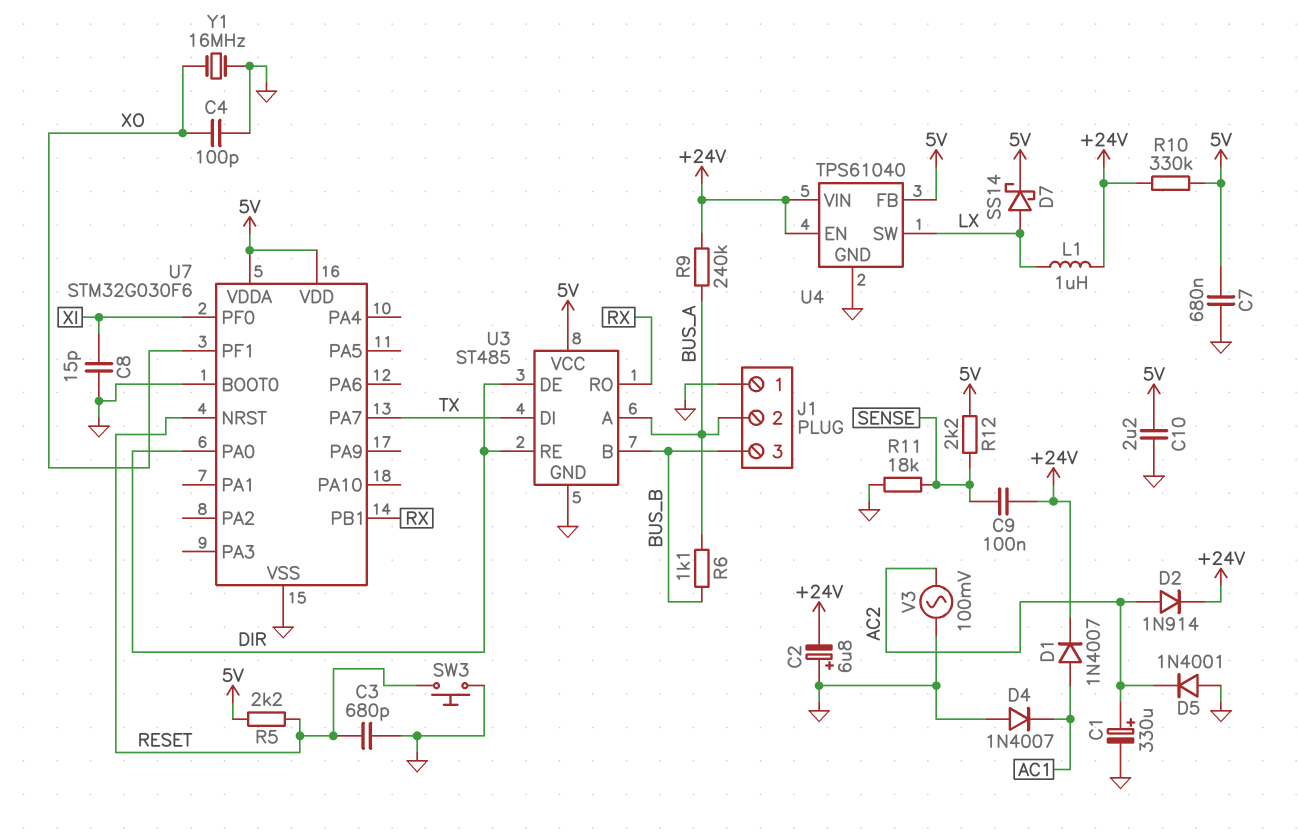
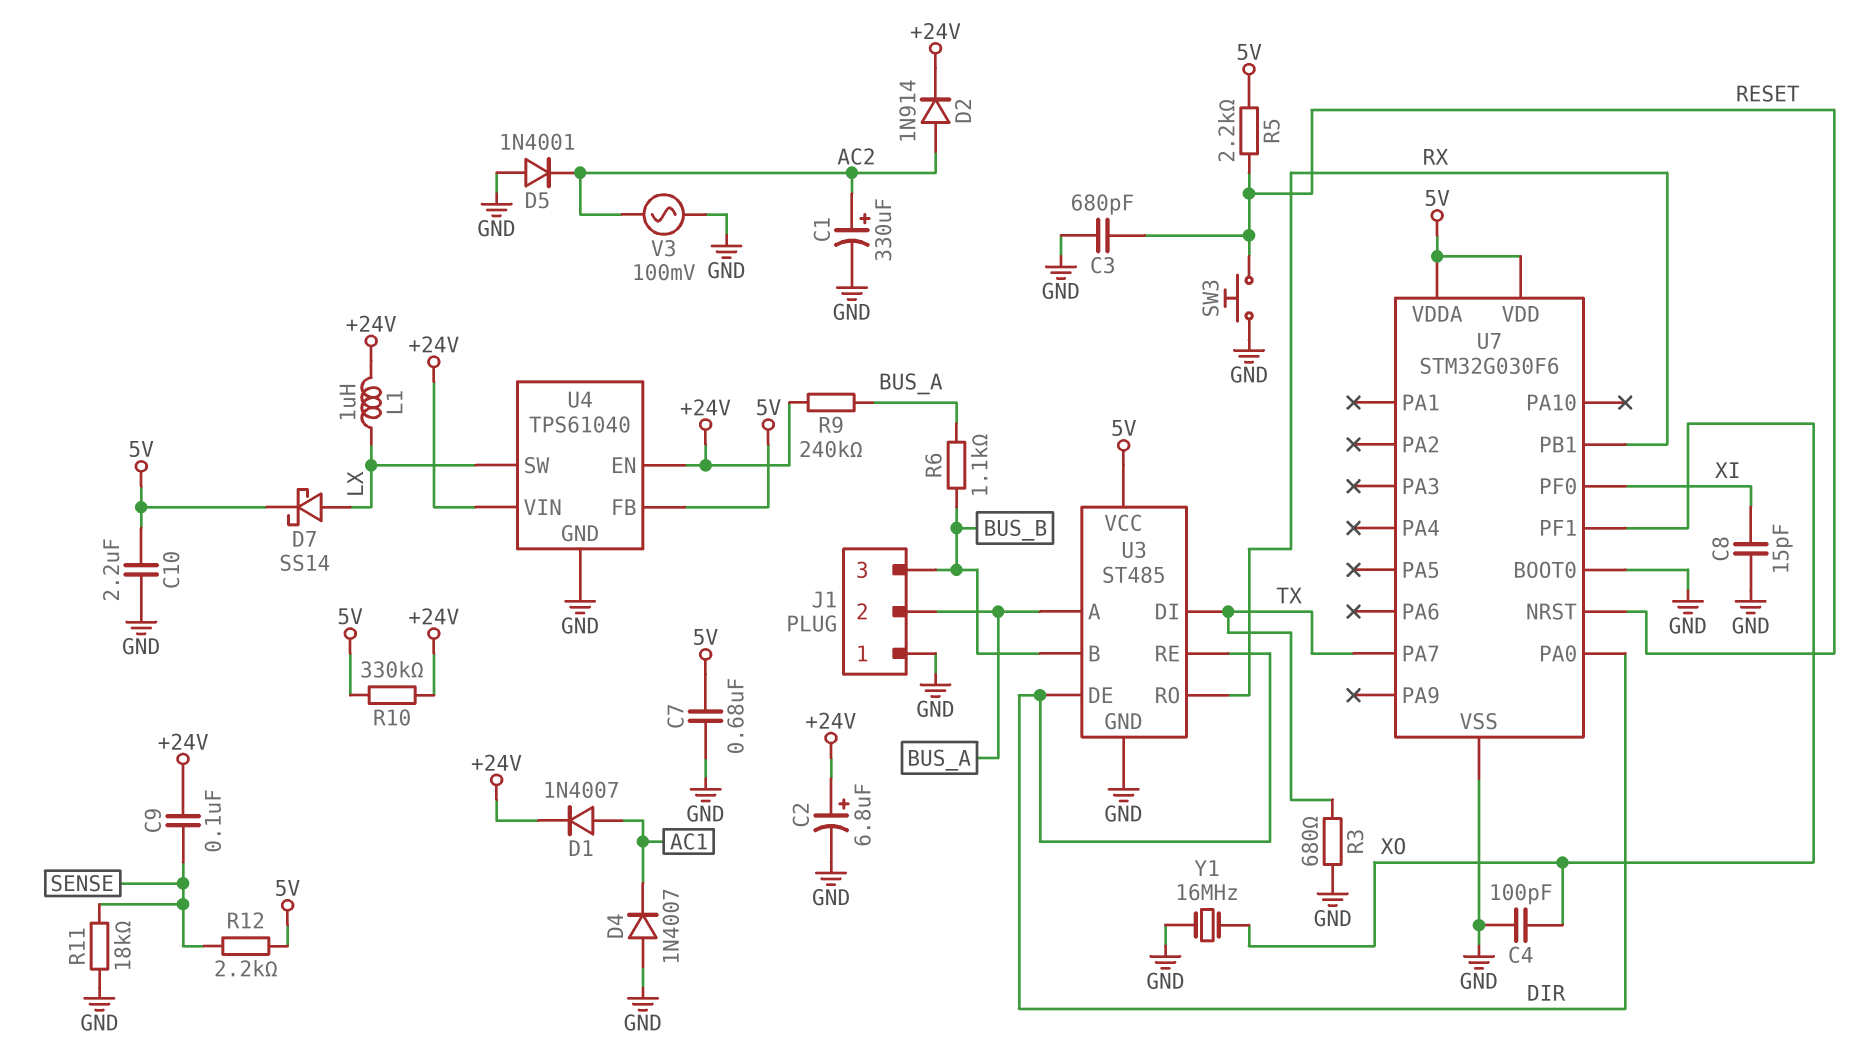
C2: 6.8uF (plus GND, minus +24V) -> 6.8uF (plus +24V, minus GND)
R3: none -> 680 (GND, TX)

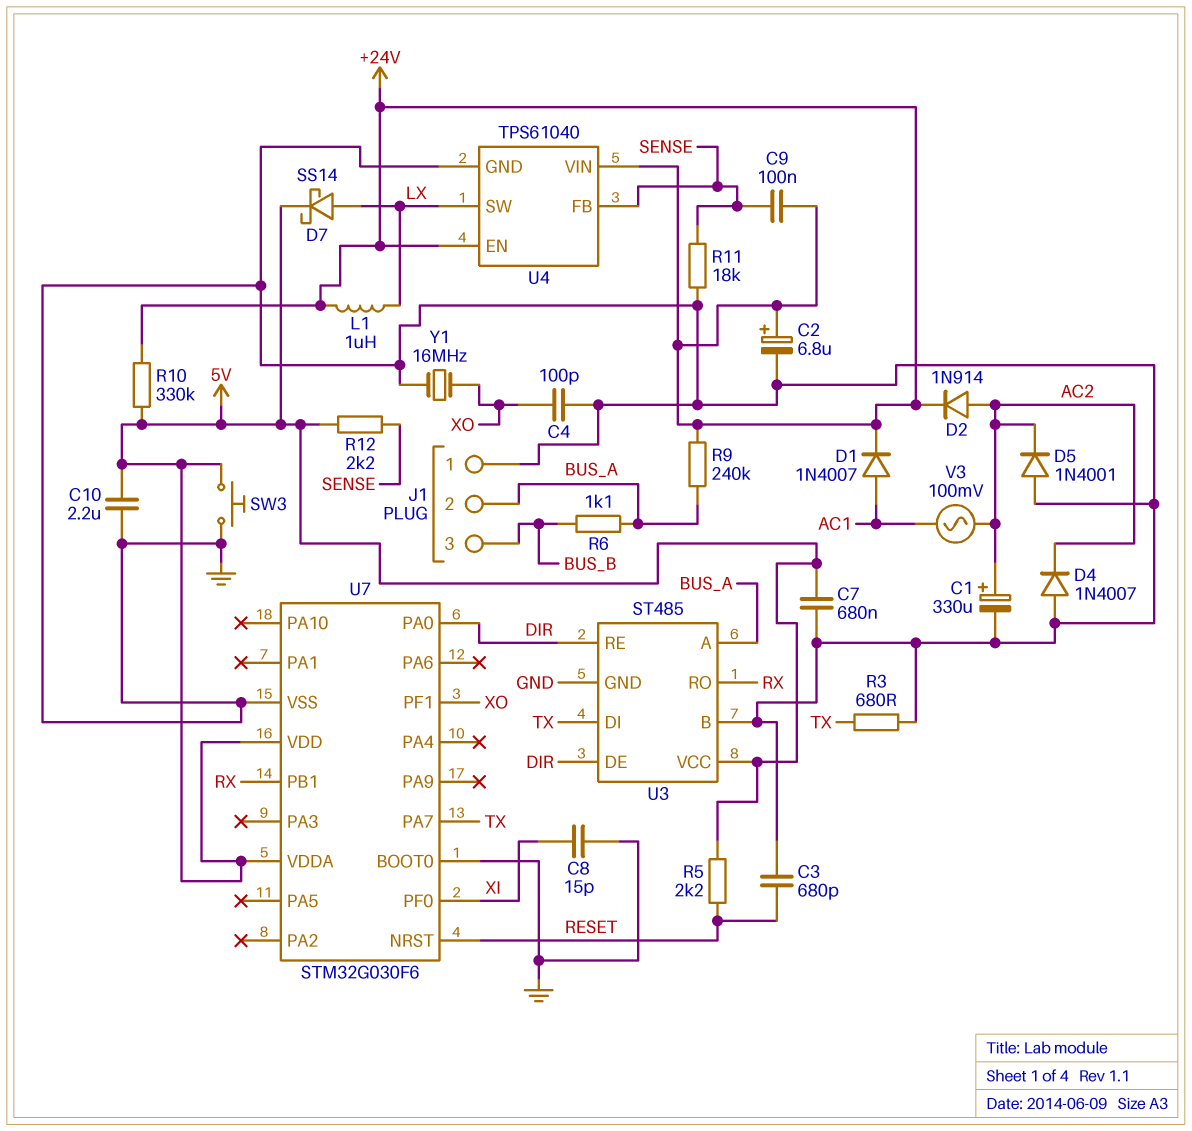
D4: diode 1N4007 (A GND, K AC1) -> diode 1N4007 (A GND, K AC2)
SW3: button (GND, RESET) -> button (5V, GND)
U3 pin B: BUS_B -> GND
U4 pin FB: 5V -> SENSE
V3: AC 100mV (AC2, GND) -> AC 100mV (AC1, AC2)

